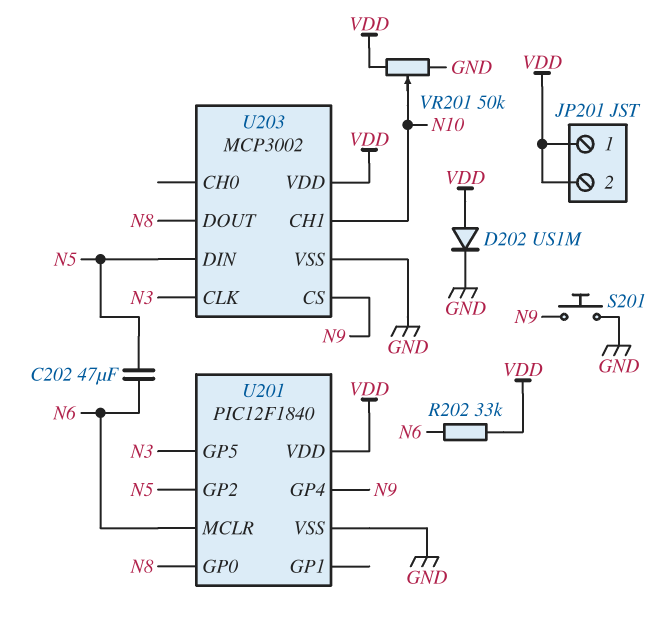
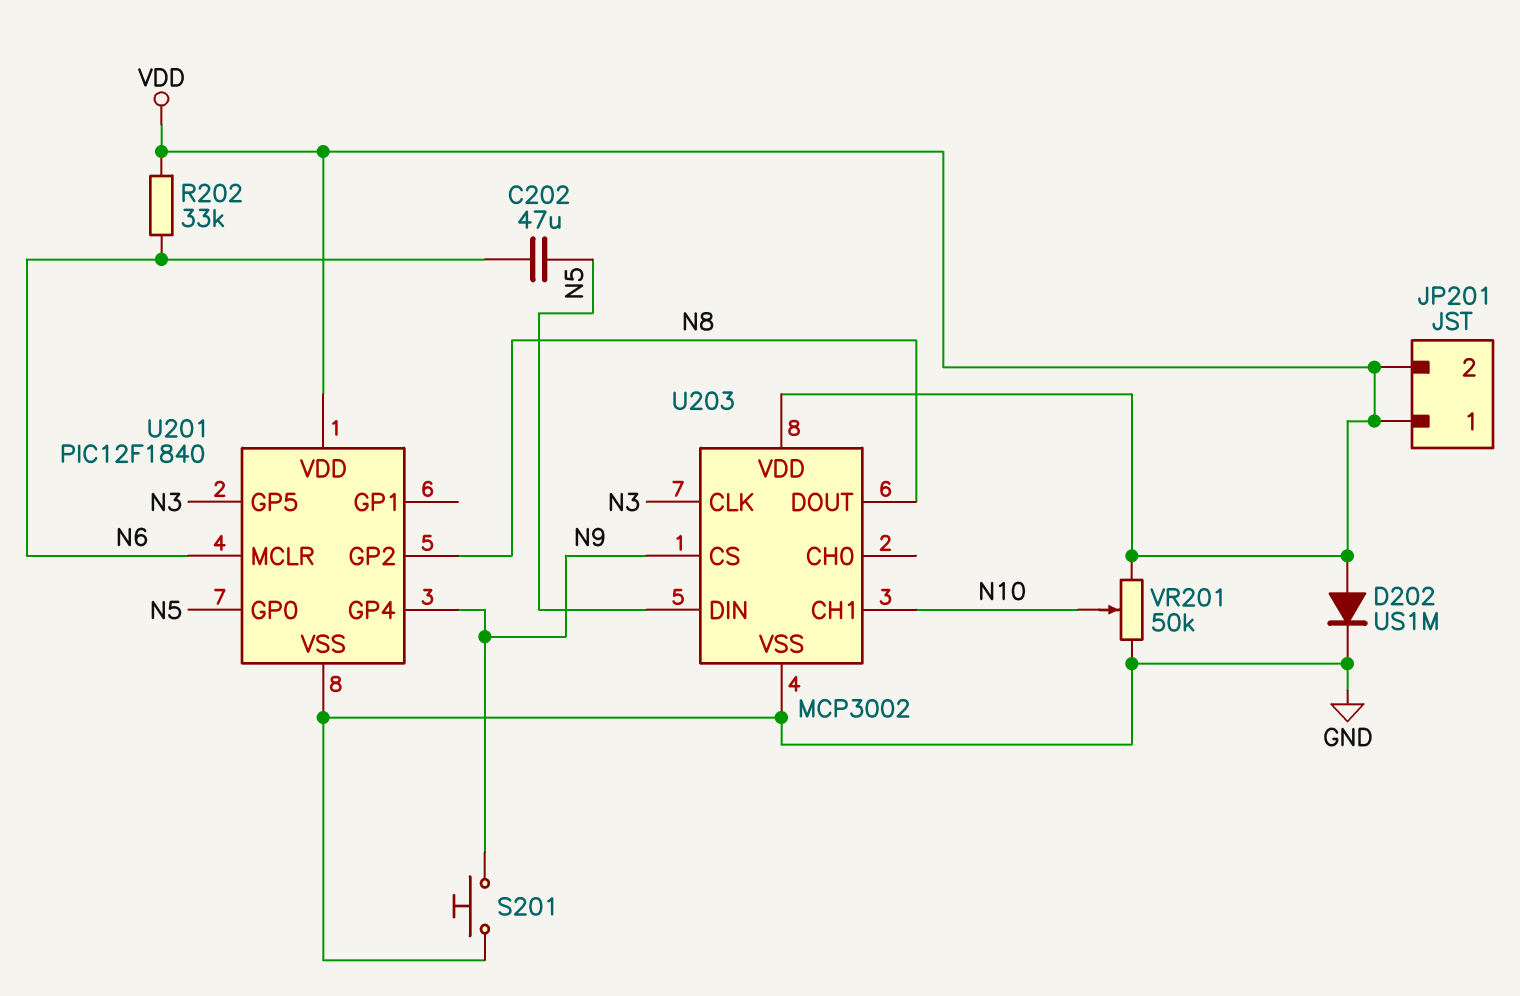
U201 pin GP0: N8 -> N5
U201 pin GP2: N5 -> N8

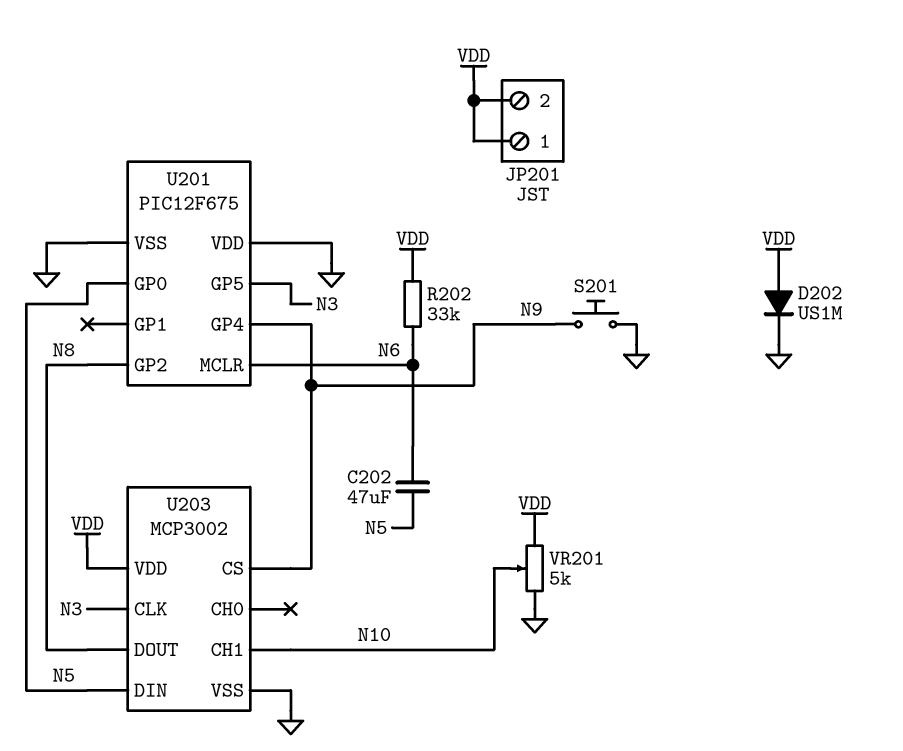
U201: PIC12F1840 -> PIC12F675
U201 pin VDD: VDD -> GND
VR201: 50k (GND, VDD, wiper N10) -> 5k (GND, VDD, wiper N10)

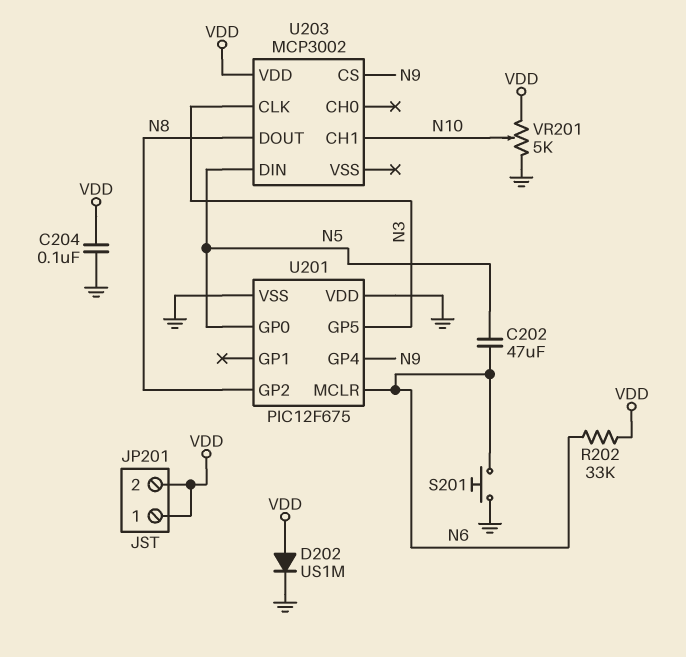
C204: none -> 100nF (GND, VDD)
S201: button (GND, N9) -> button (GND, N6)
U203 pin VSS: GND -> none

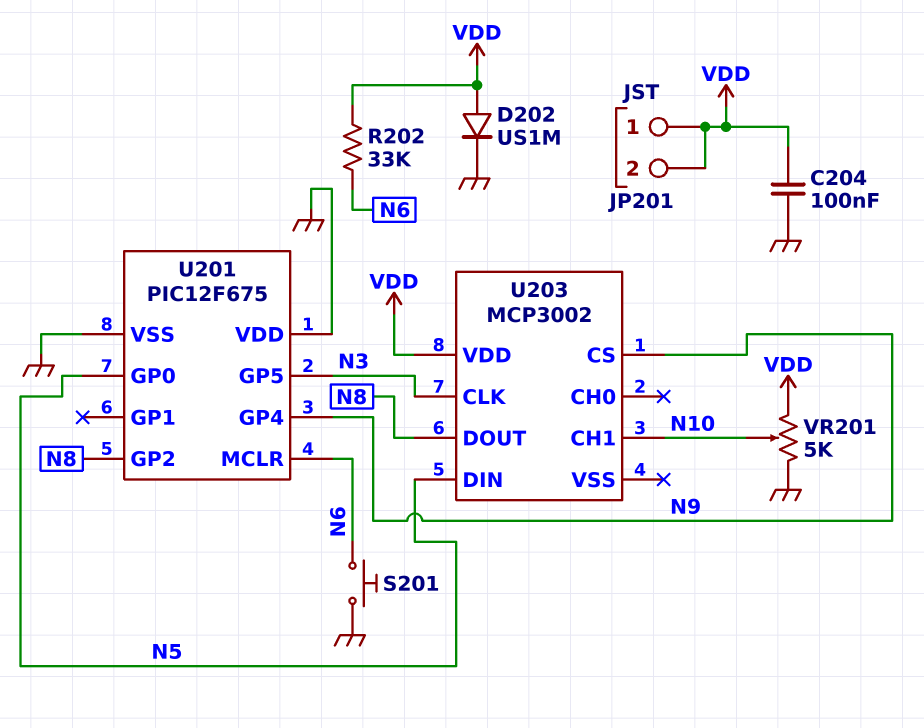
C202: 47uF (N5, N6) -> none

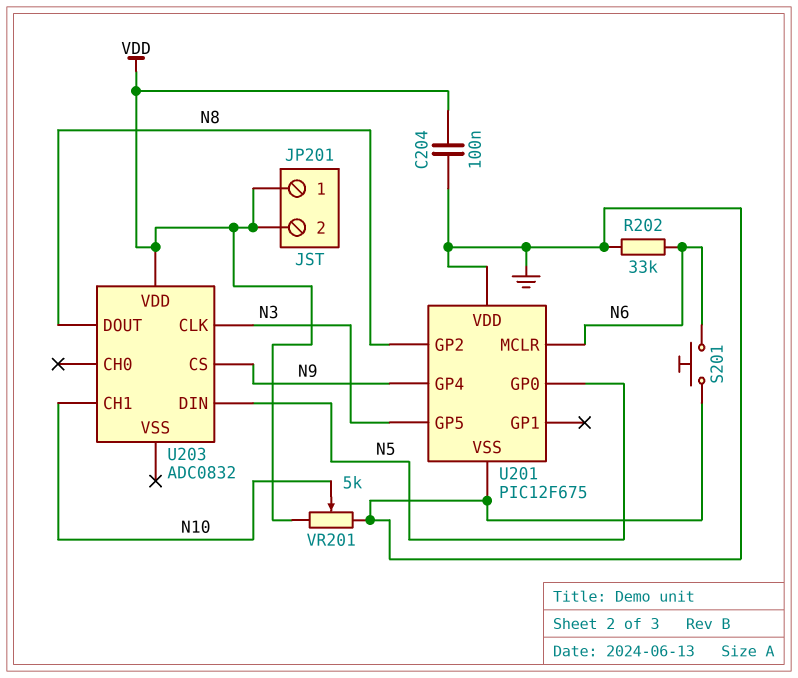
D202: diode US1M (A VDD, K GND) -> none
R202: 33k (N6, VDD) -> 33k (GND, N6)
U203: MCP3002 -> ADC0832

